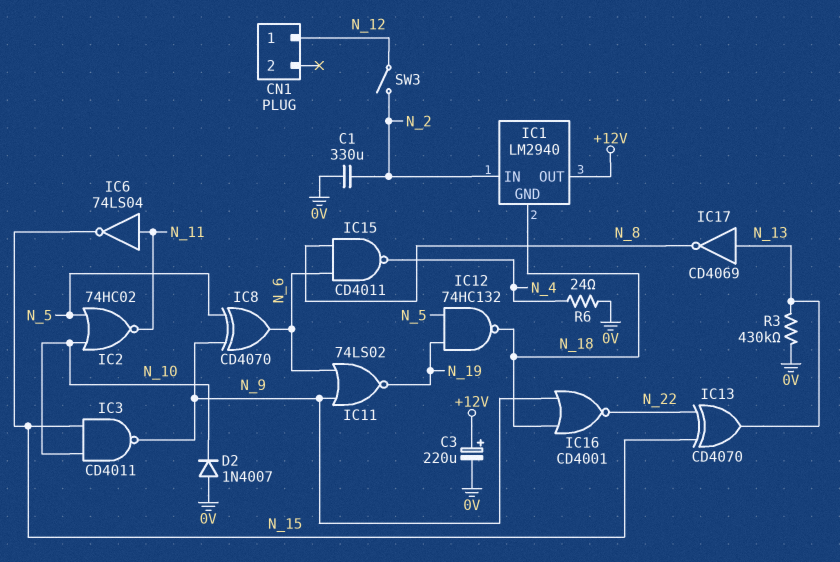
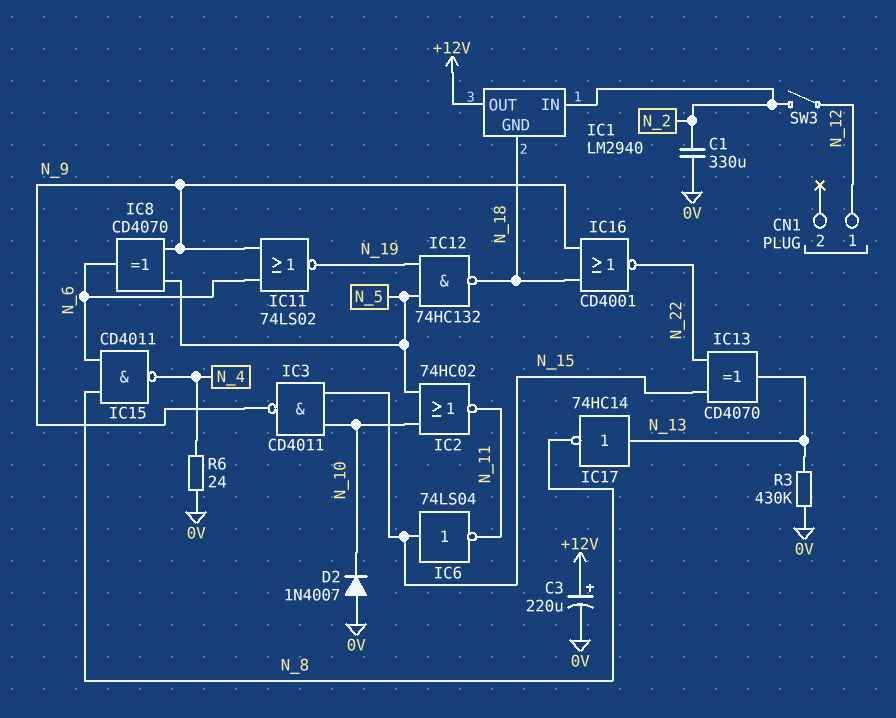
IC6: NOT 74LS04 (in N_11, out N_15) -> NOT 74LS04 (in N_15, out N_11)
IC17: NOT CD4069 (in N_13, out N_8) -> NOT 74HC14 (in N_13, out N_8)

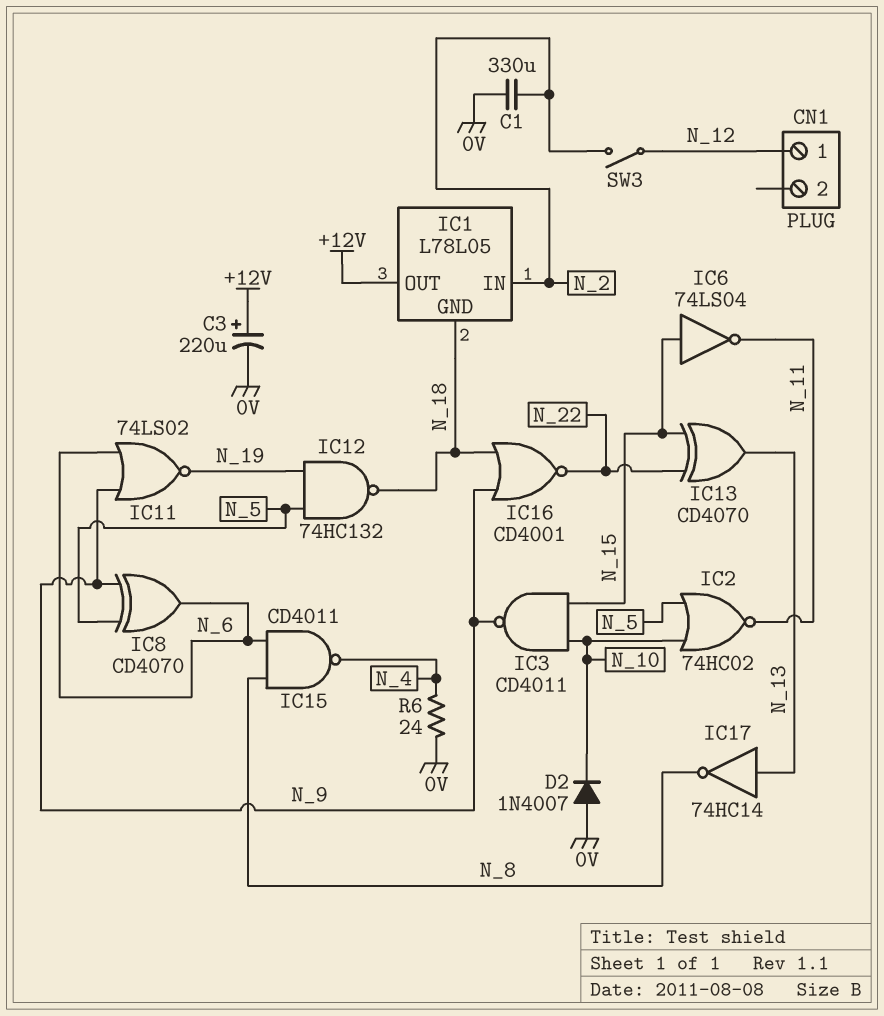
IC1: LM2940 -> L78L05
R3: 430k (0V, N_13) -> none

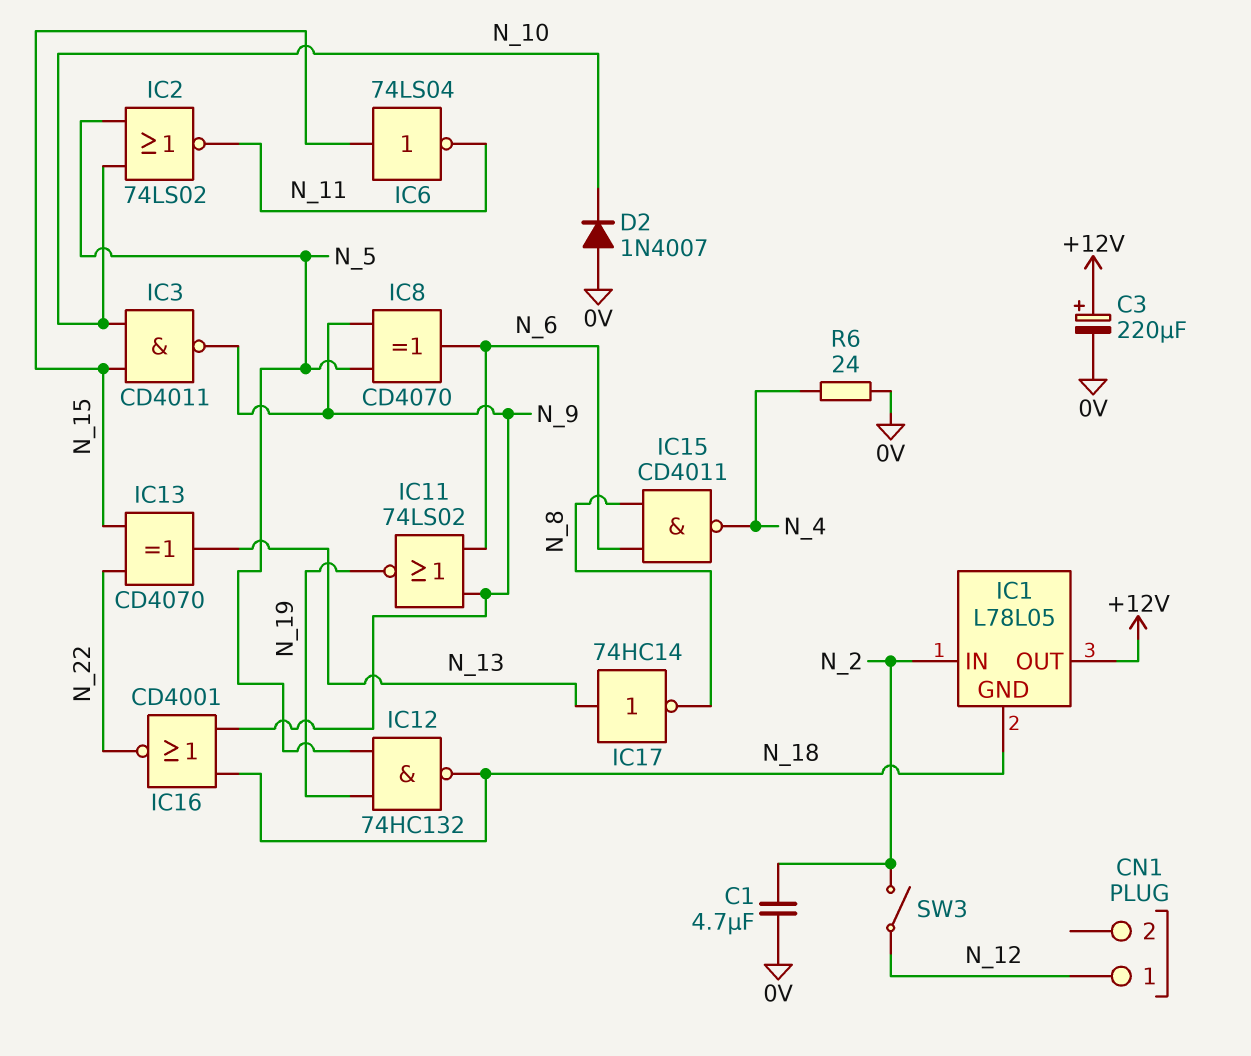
C1: 330uF (0V, N_2) -> 4.7uF (0V, N_2)
IC2: NOR 74HC02 (in N_5, in N_10, out N_11) -> NOR 74LS02 (in N_5, in N_10, out N_11)

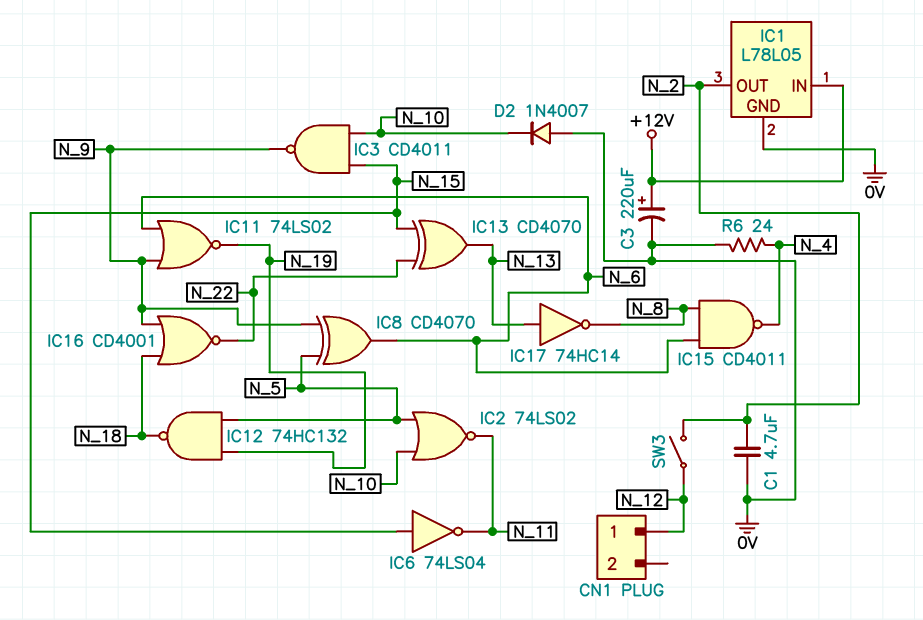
IC1 pin GND: N_18 -> 0V
IC1 pin IN: N_2 -> +12V
IC1 pin OUT: +12V -> N_2

